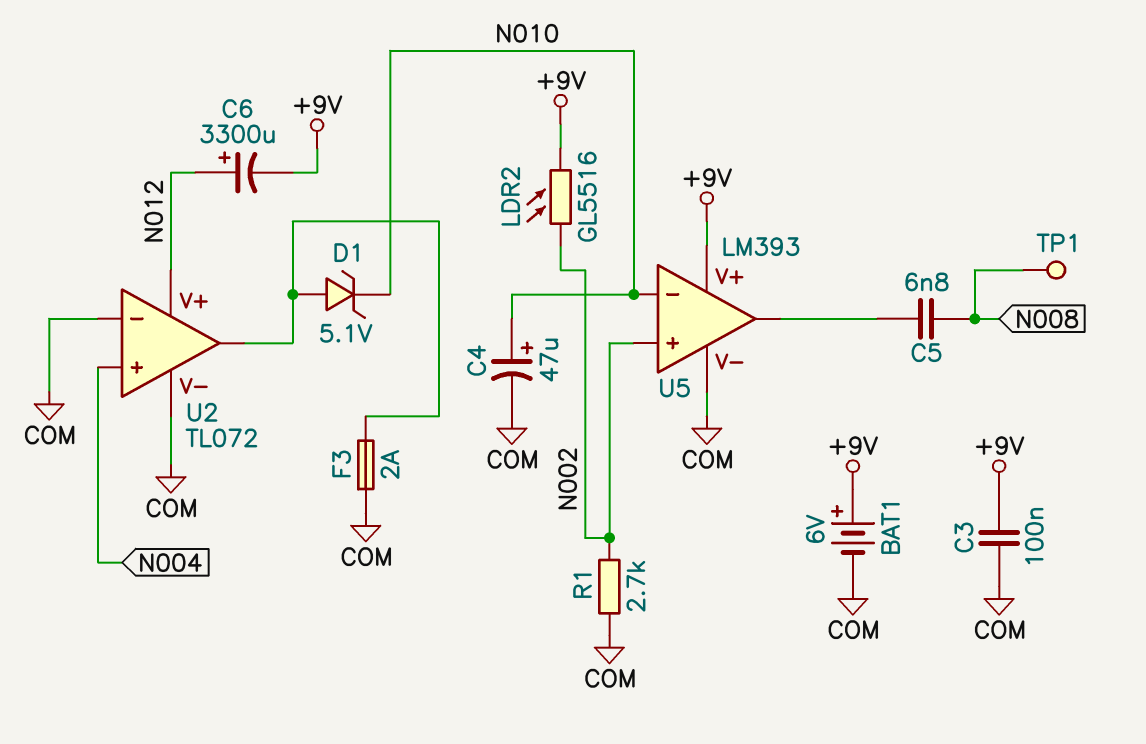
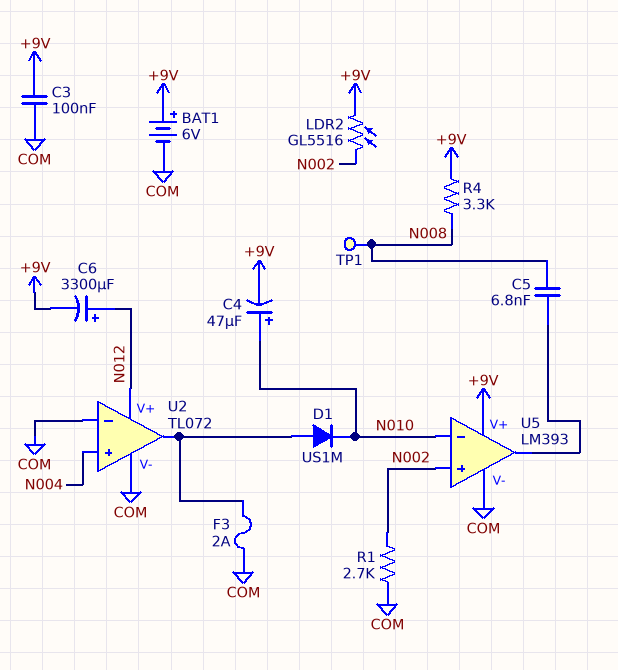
C4: 47uF (plus N010, minus COM) -> 47uF (plus N010, minus +9V)
D1: zener 5.1V (A U2/out, K N010) -> diode US1M (A U2/out, K N010)
R4: none -> 3.3k (+9V, N008)

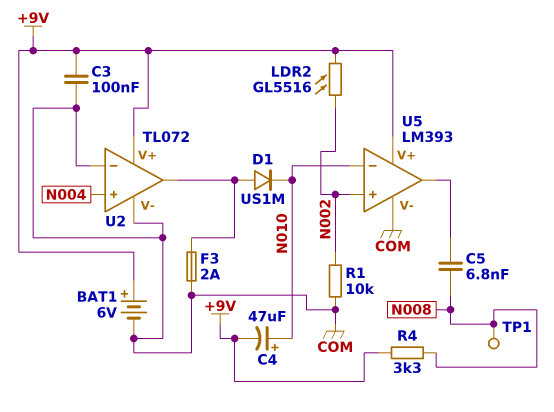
C6: 3300uF (plus N012, minus +9V) -> none
R1: 2.7k (COM, N002) -> 10k (COM, N002)
U2 pin V+: N012 -> +9V

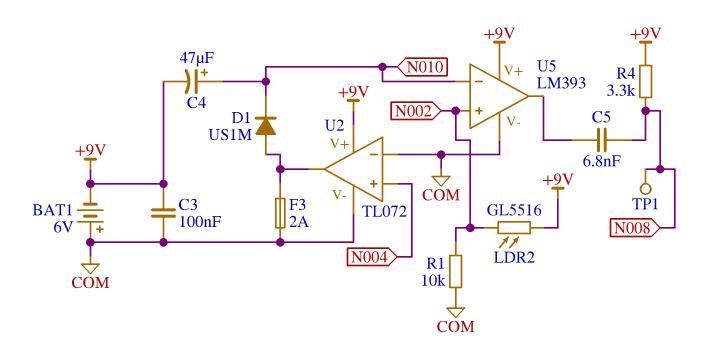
BAT1: 6V (plus +9V, minus COM) -> 6V (plus COM, minus +9V)

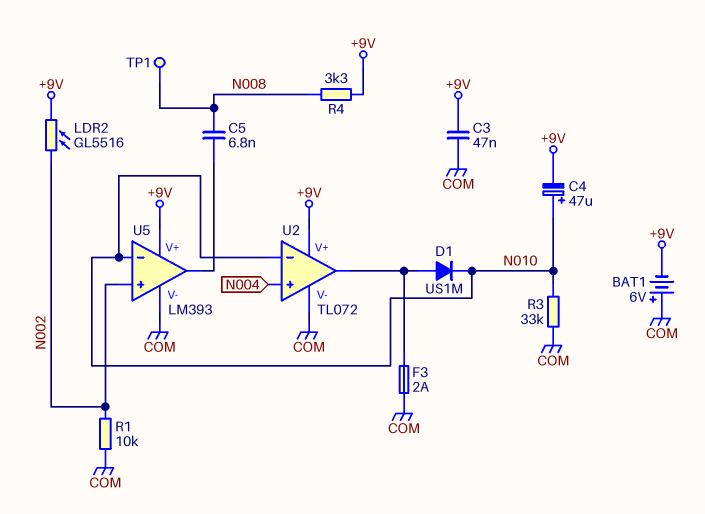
C3: 100nF (+9V, COM) -> 47nF (+9V, COM)
R3: none -> 33k (COM, N010)
U2 pin in-: COM -> N010

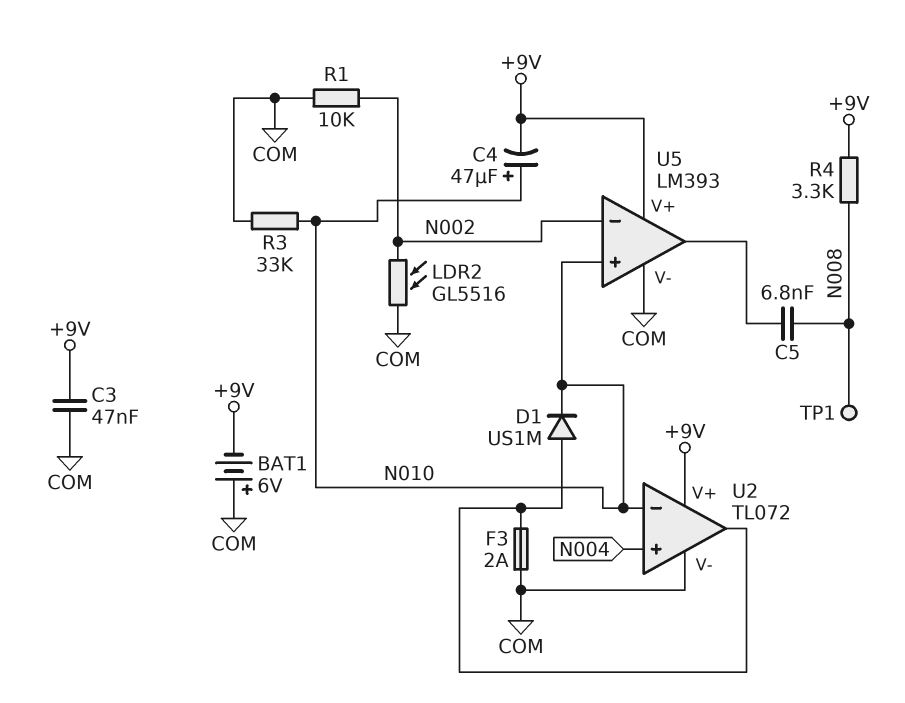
LDR2: GL5516 (+9V, N002) -> GL5516 (COM, N002)
U5 pin in+: N002 -> N010
U5 pin in-: N010 -> N002

